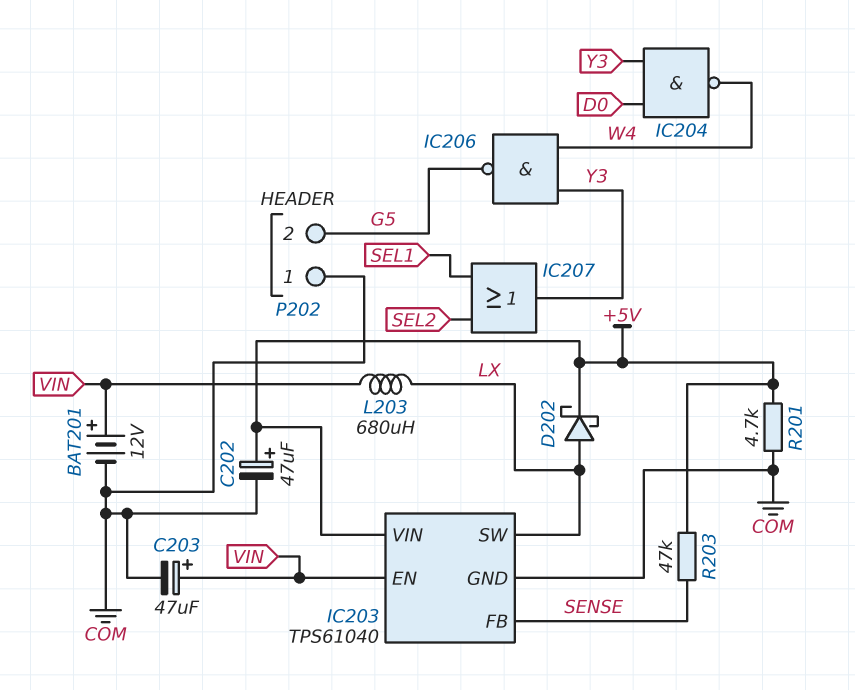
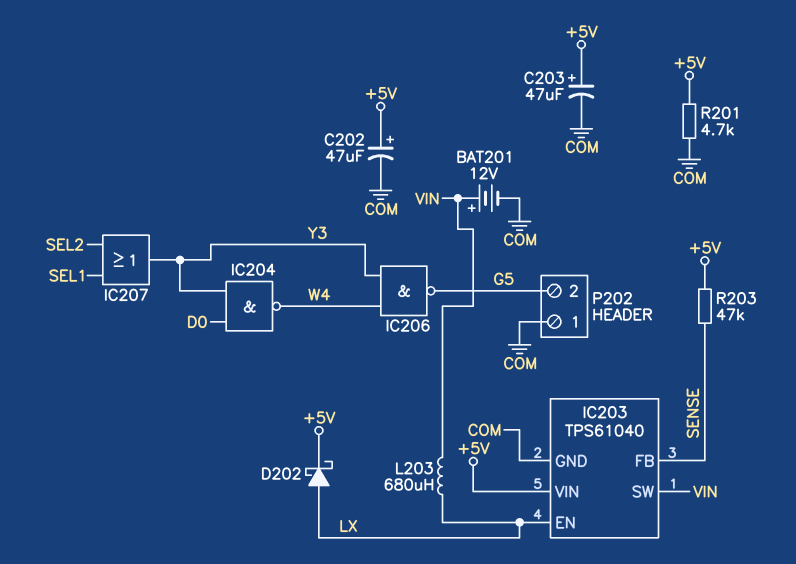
C203: 47uF (plus VIN, minus COM) -> 47uF (plus +5V, minus COM)
IC203 pin EN: VIN -> LX
IC203 pin SW: LX -> VIN

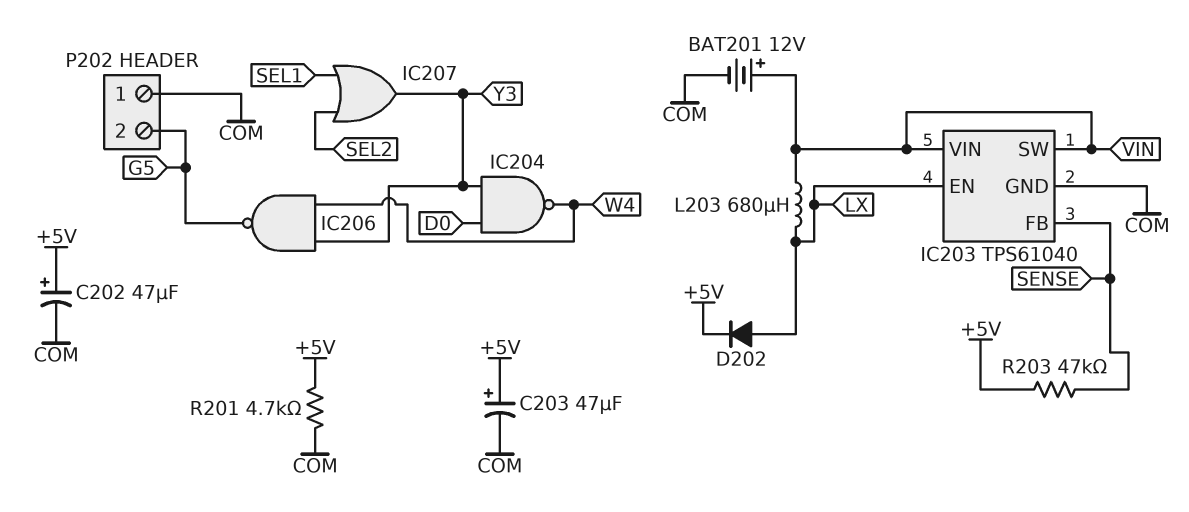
D202: schottky (A LX, K +5V) -> diode (A LX, K +5V)
IC203 pin VIN: +5V -> VIN

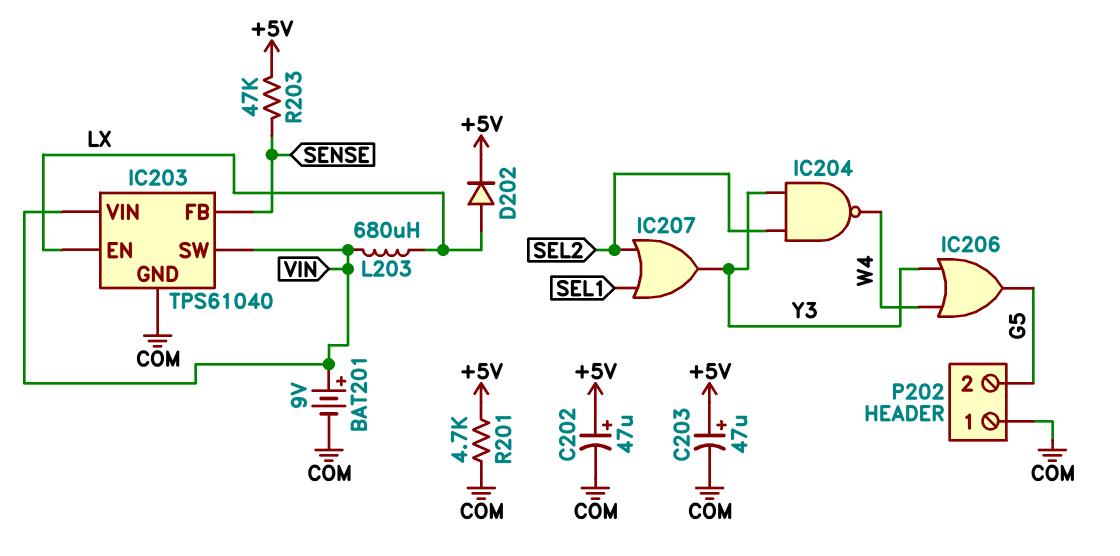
BAT201: 12V (plus VIN, minus COM) -> 9V (plus VIN, minus COM)
IC204: NAND (in D0, in Y3, out W4) -> NAND (in SEL2, in Y3, out W4)
IC206: NAND (in W4, in Y3, out G5) -> OR (in W4, in Y3, out G5)

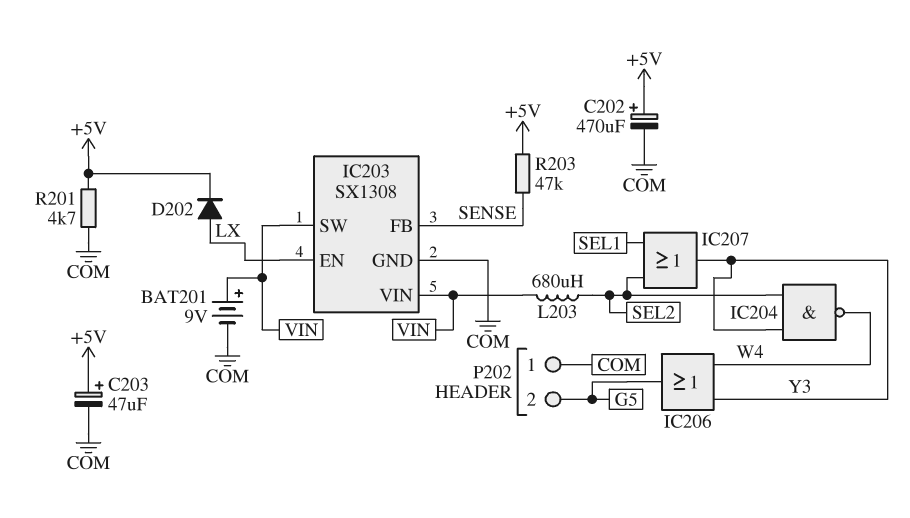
C202: 47uF (plus +5V, minus COM) -> 470uF (plus +5V, minus COM)
IC203: TPS61040 -> SX1308
L203: 680uH (LX, VIN) -> 680uH (SEL2, VIN)

